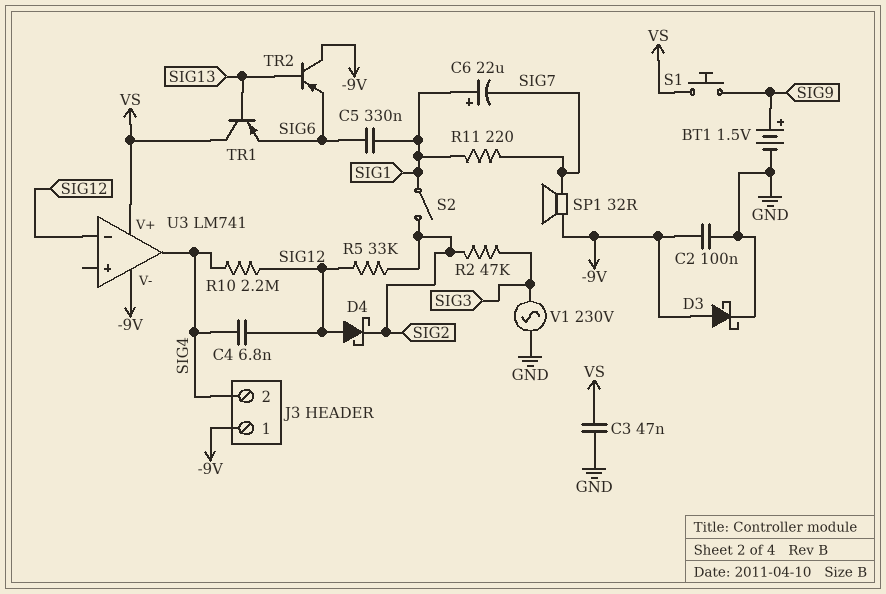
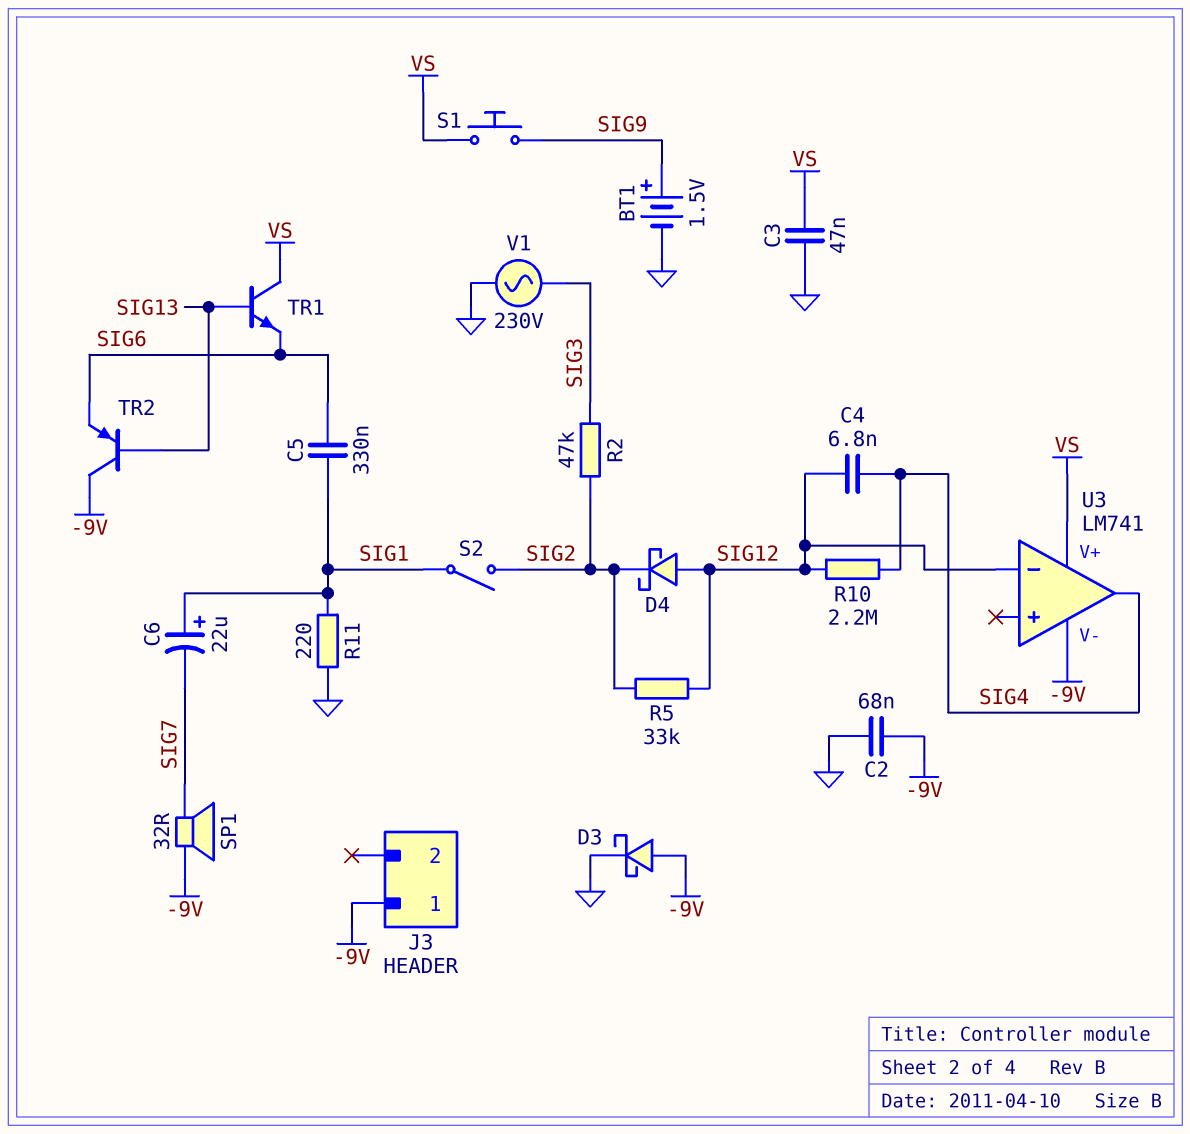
C2: 100nF (-9V, GND) -> 68nF (-9V, GND)
J3 pin 2: SIG4 -> none
R11: 220 (SIG1, SIG7) -> 220 (GND, SIG1)
TR1: PNP (B SIG13, C VS, E SIG6) -> NPN (B SIG13, C VS, E SIG6)

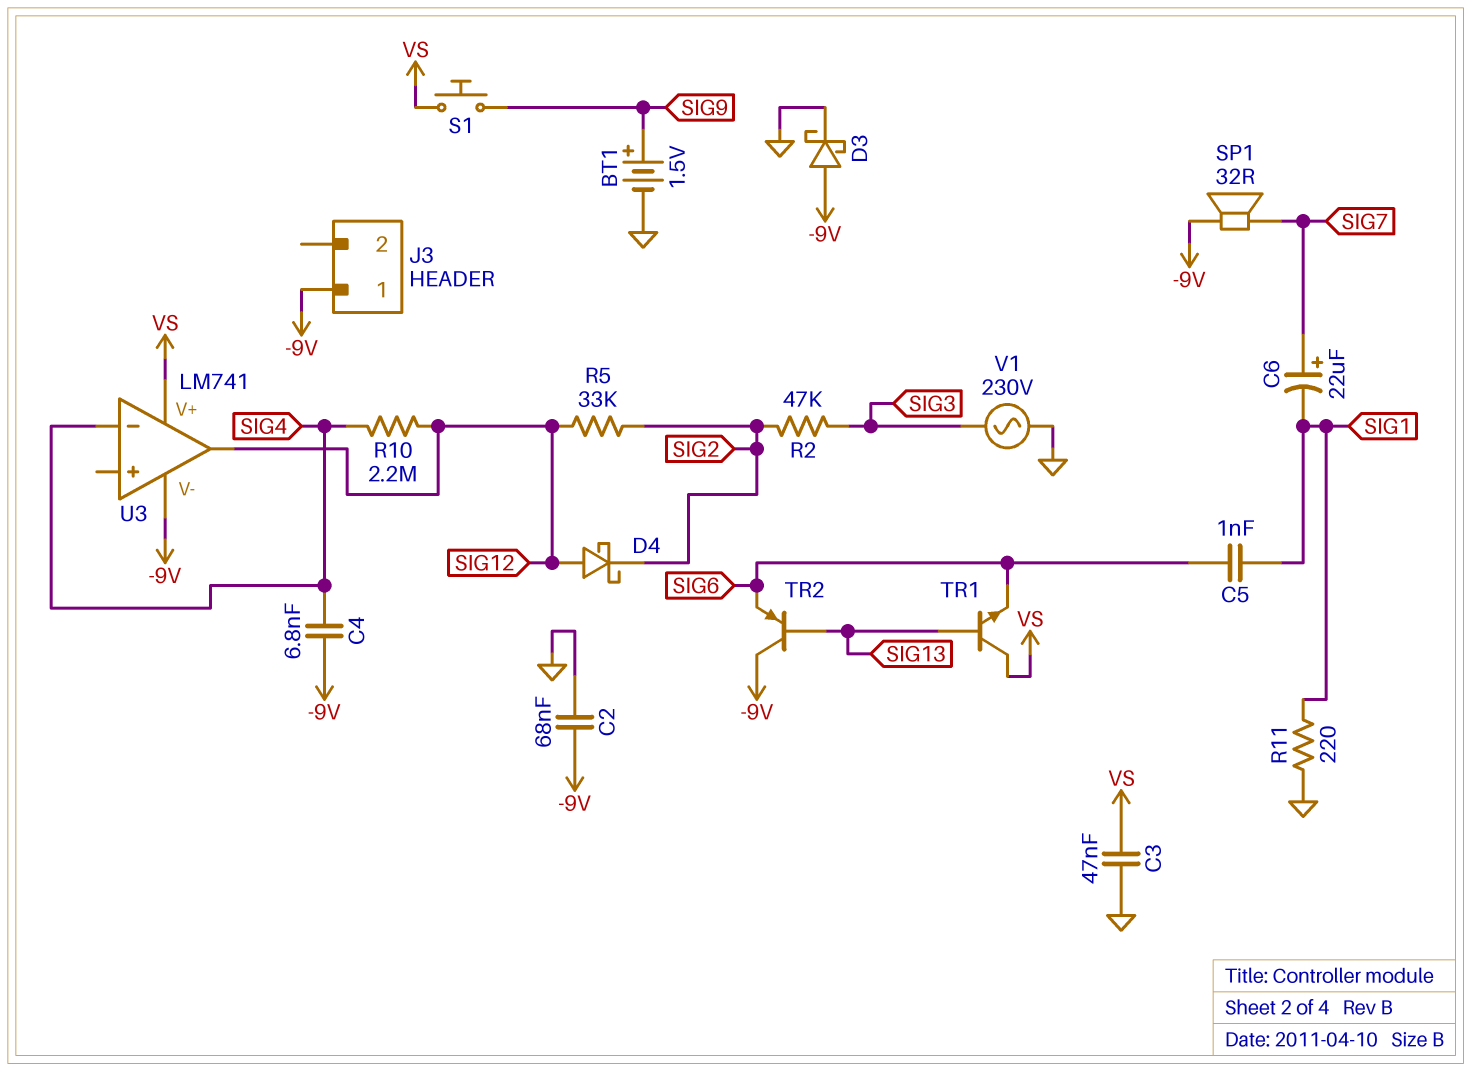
C4: 6.8nF (SIG4, SIG12) -> 6.8nF (-9V, SIG4)
C5: 330nF (SIG1, SIG6) -> 1nF (SIG1, SIG6)
C6: 22uF (plus SIG1, minus SIG7) -> 22uF (plus SIG7, minus SIG1)
S2: switch (SIG1, SIG2) -> none
U3 pin in-: SIG12 -> SIG4
U3 pin out: SIG4 -> SIG12

